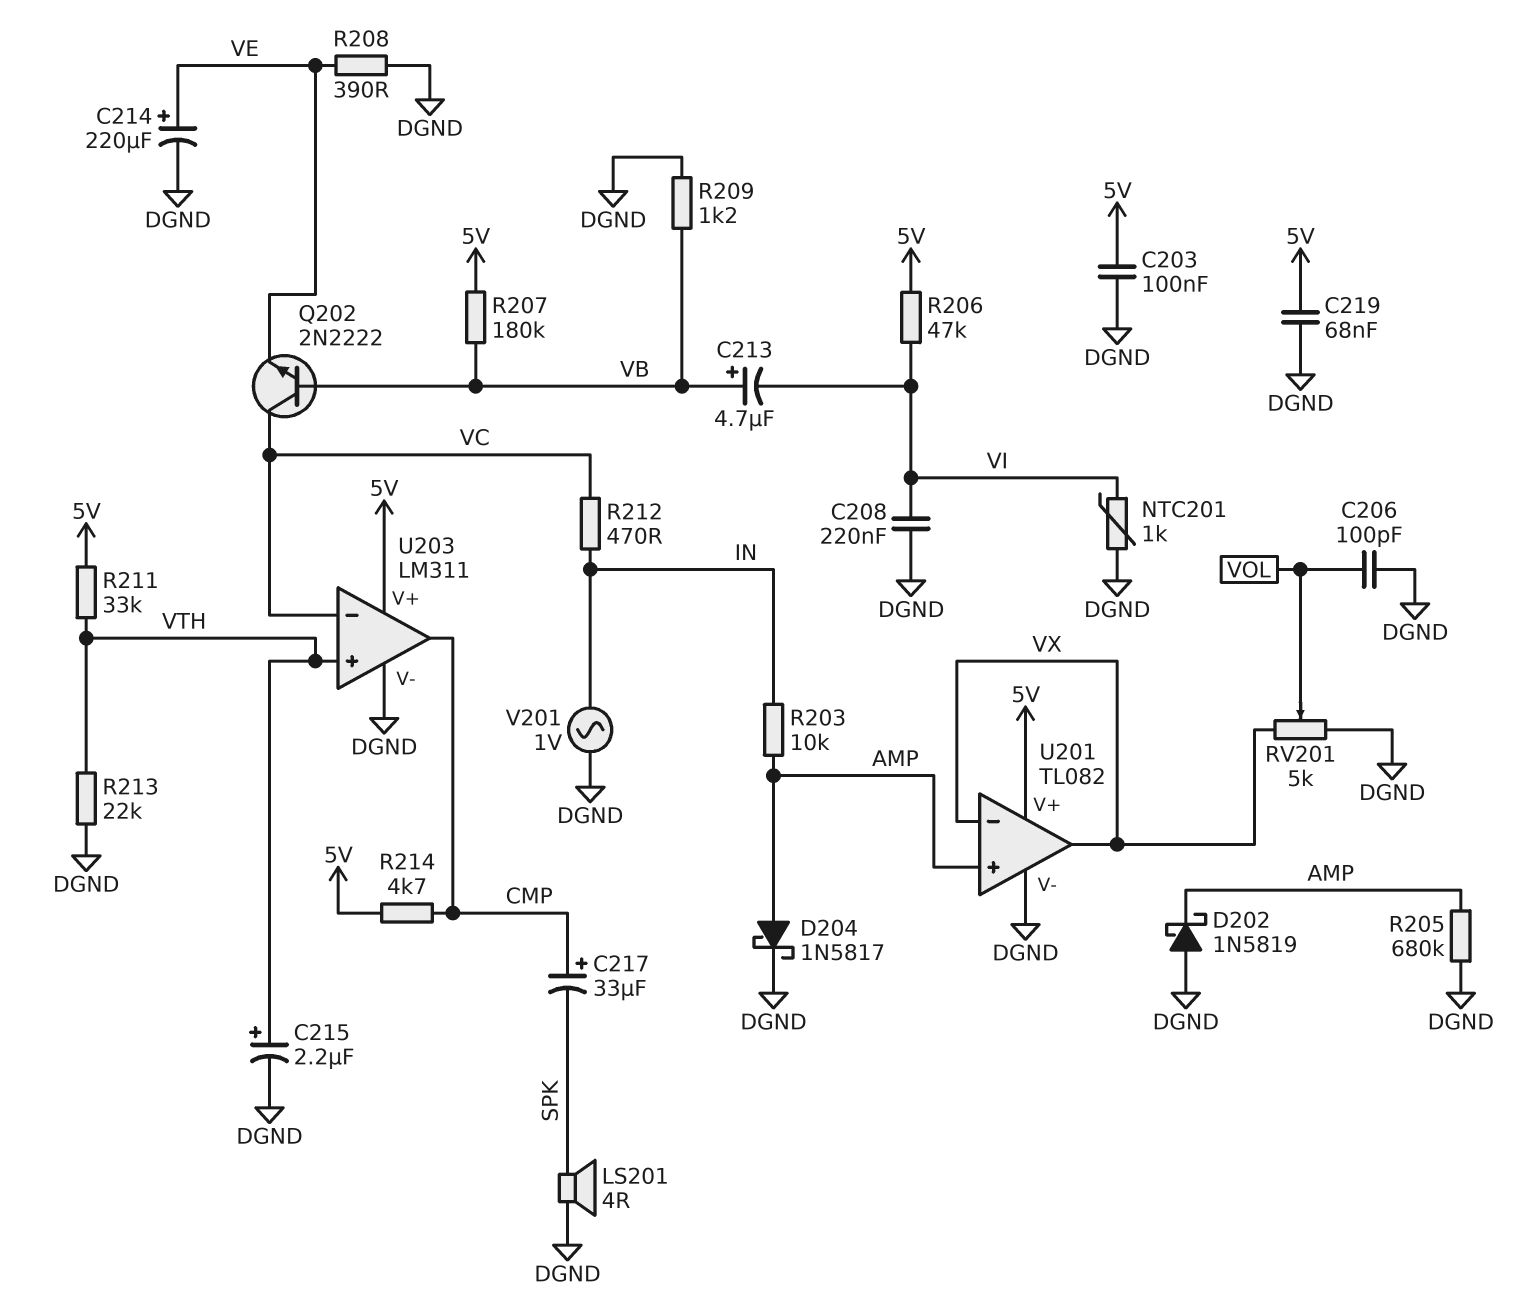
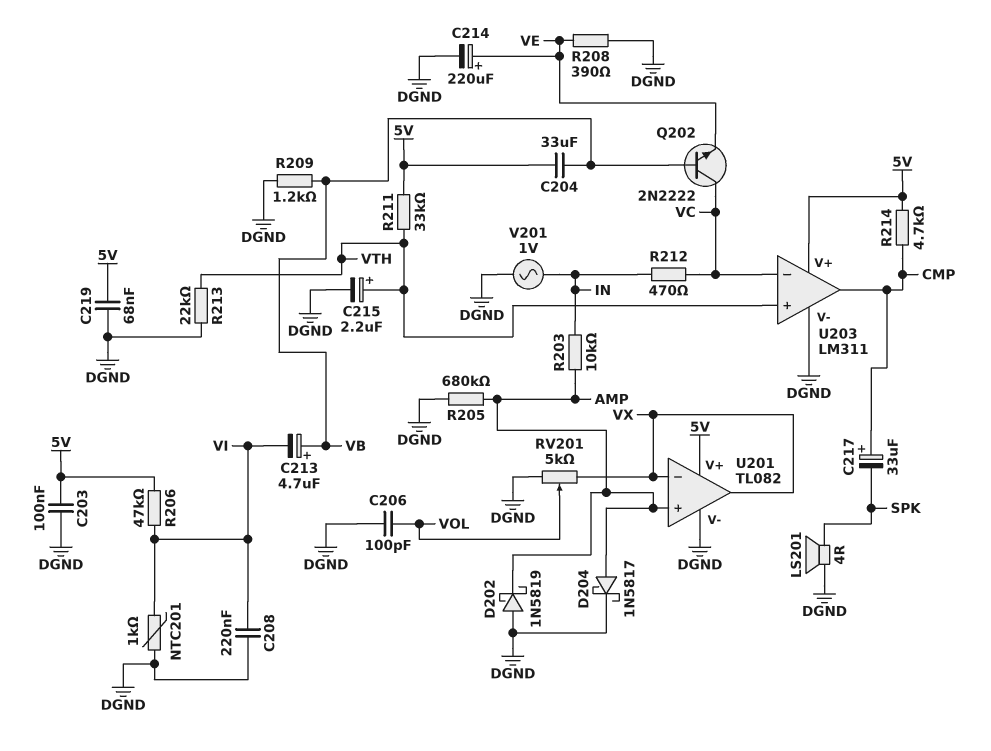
C204: none -> 33uF (5V, VB)
R207: 180k (5V, VB) -> none

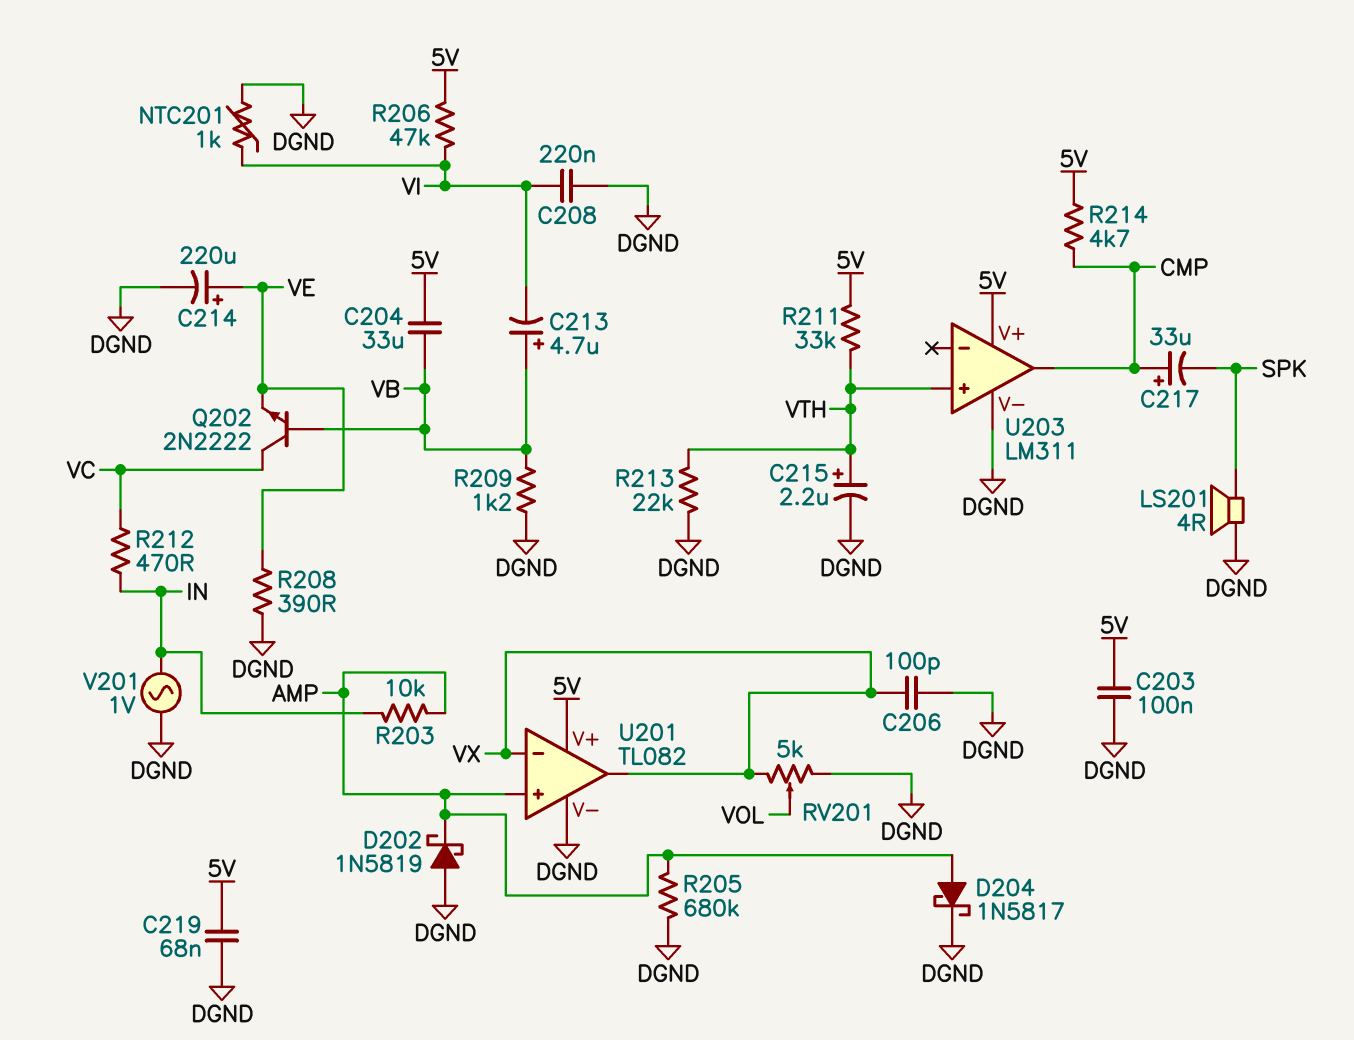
C206: 100pF (DGND, VOL) -> 100pF (DGND, VX)
U203 pin in-: VC -> none

